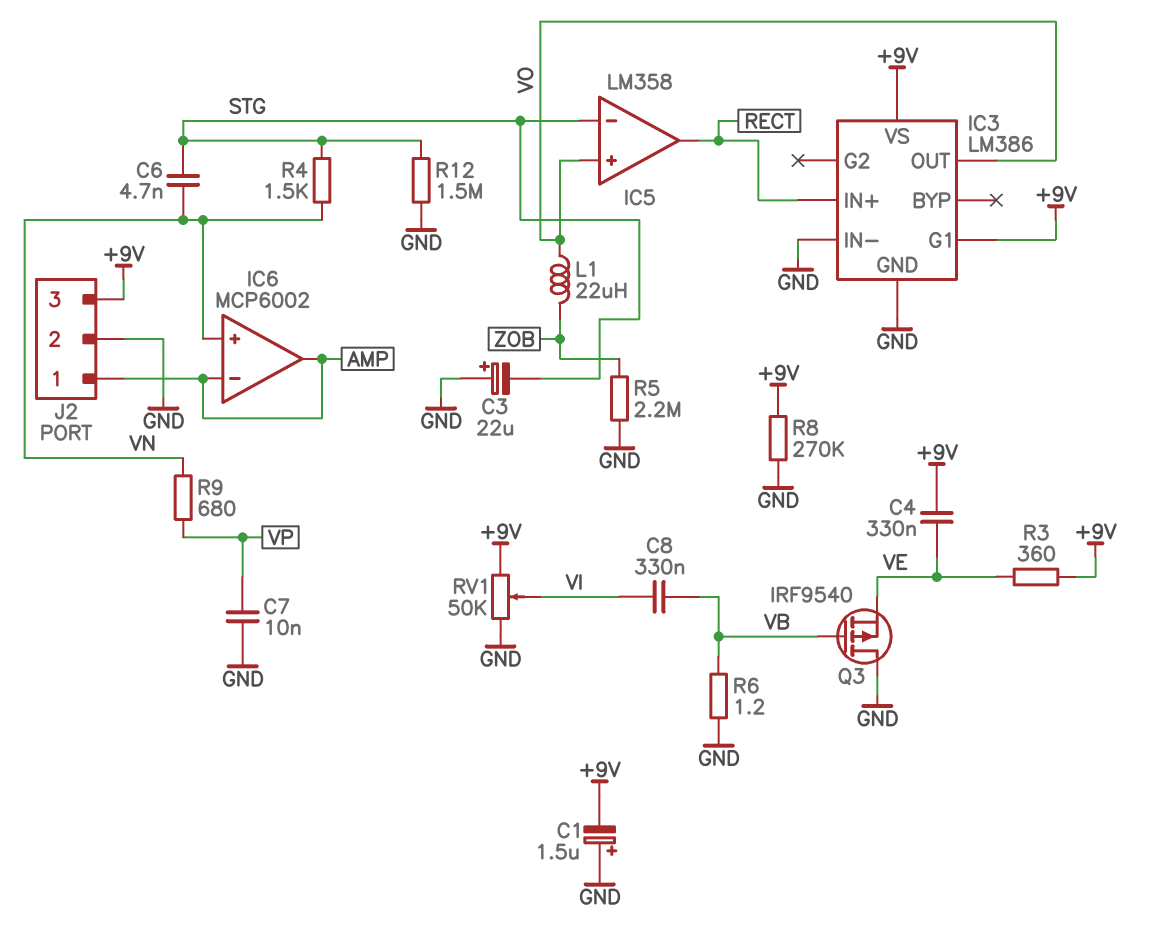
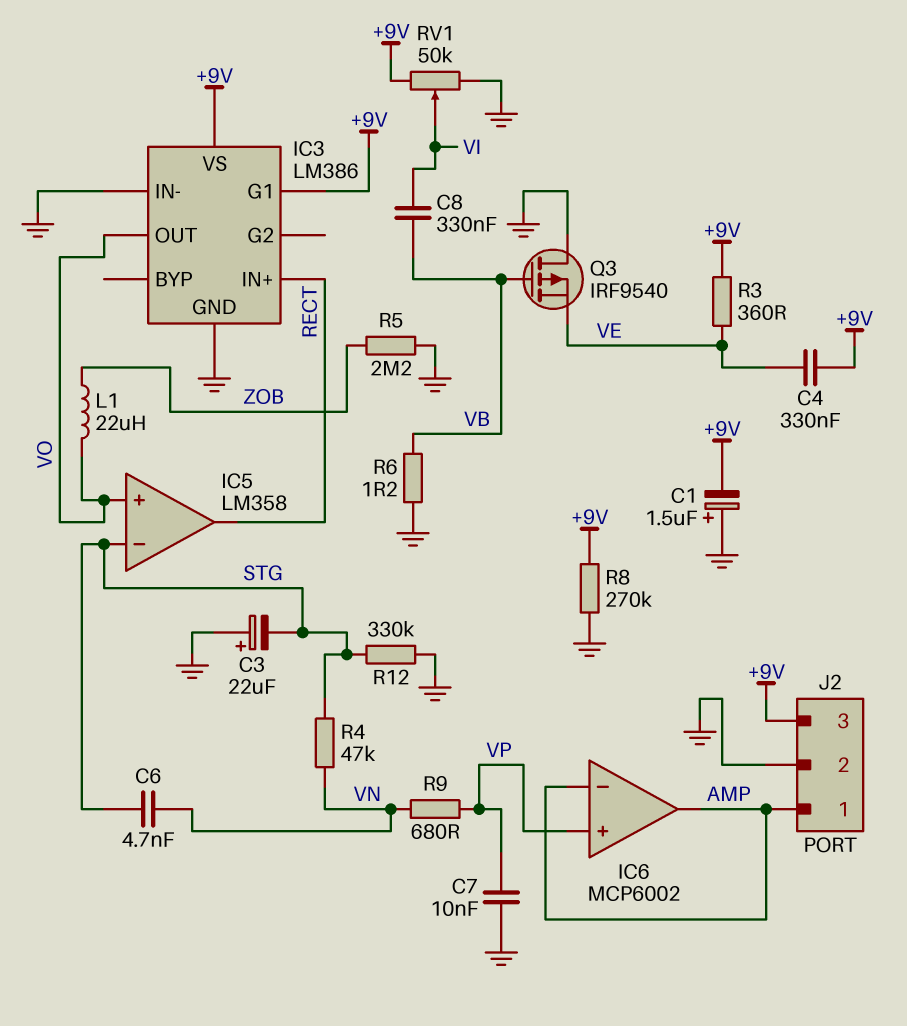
IC6 pin in+: VN -> VP
R4: 1.5k (STG, VN) -> 47k (STG, VN)
R12: 1.5M (GND, STG) -> 330k (GND, STG)

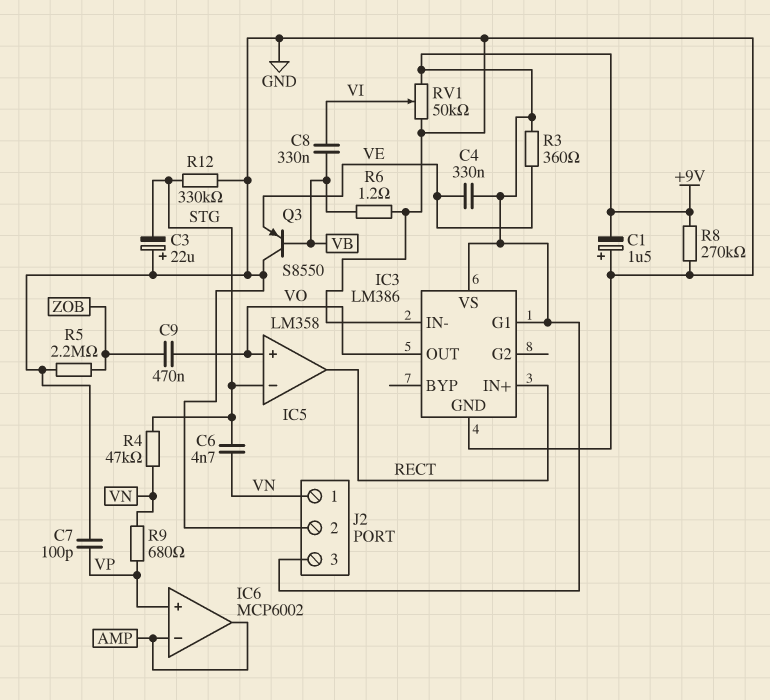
C7: 10nF (GND, VP) -> 100pF (GND, VP)
C9: none -> 470nF (VO, ZOB)
J2 pin 1: AMP -> VN
L1: 22uH (VO, ZOB) -> none
Q3: PMOS IRF9540 (G VB, D GND, S VE) -> PNP S8550 (B VB, C GND, E VE)

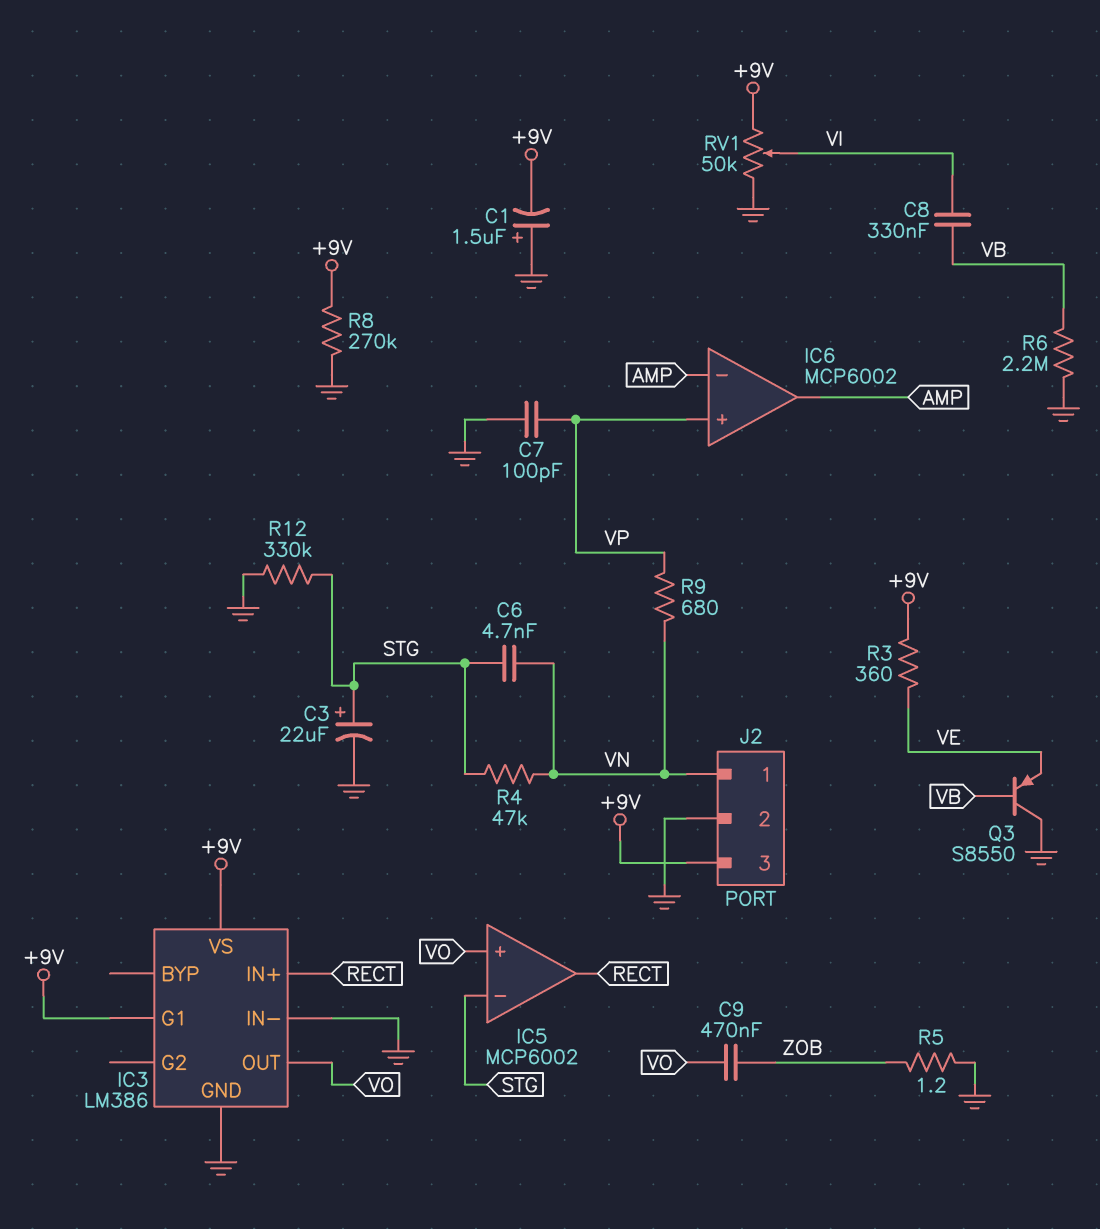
C3: 22uF (plus GND, minus STG) -> 22uF (plus STG, minus GND)
C4: 330nF (+9V, VE) -> none
IC5: LM358 -> MCP6002
R5: 2.2M (GND, ZOB) -> 1.2 (GND, ZOB)
R6: 1.2 (GND, VB) -> 2.2M (GND, VB)

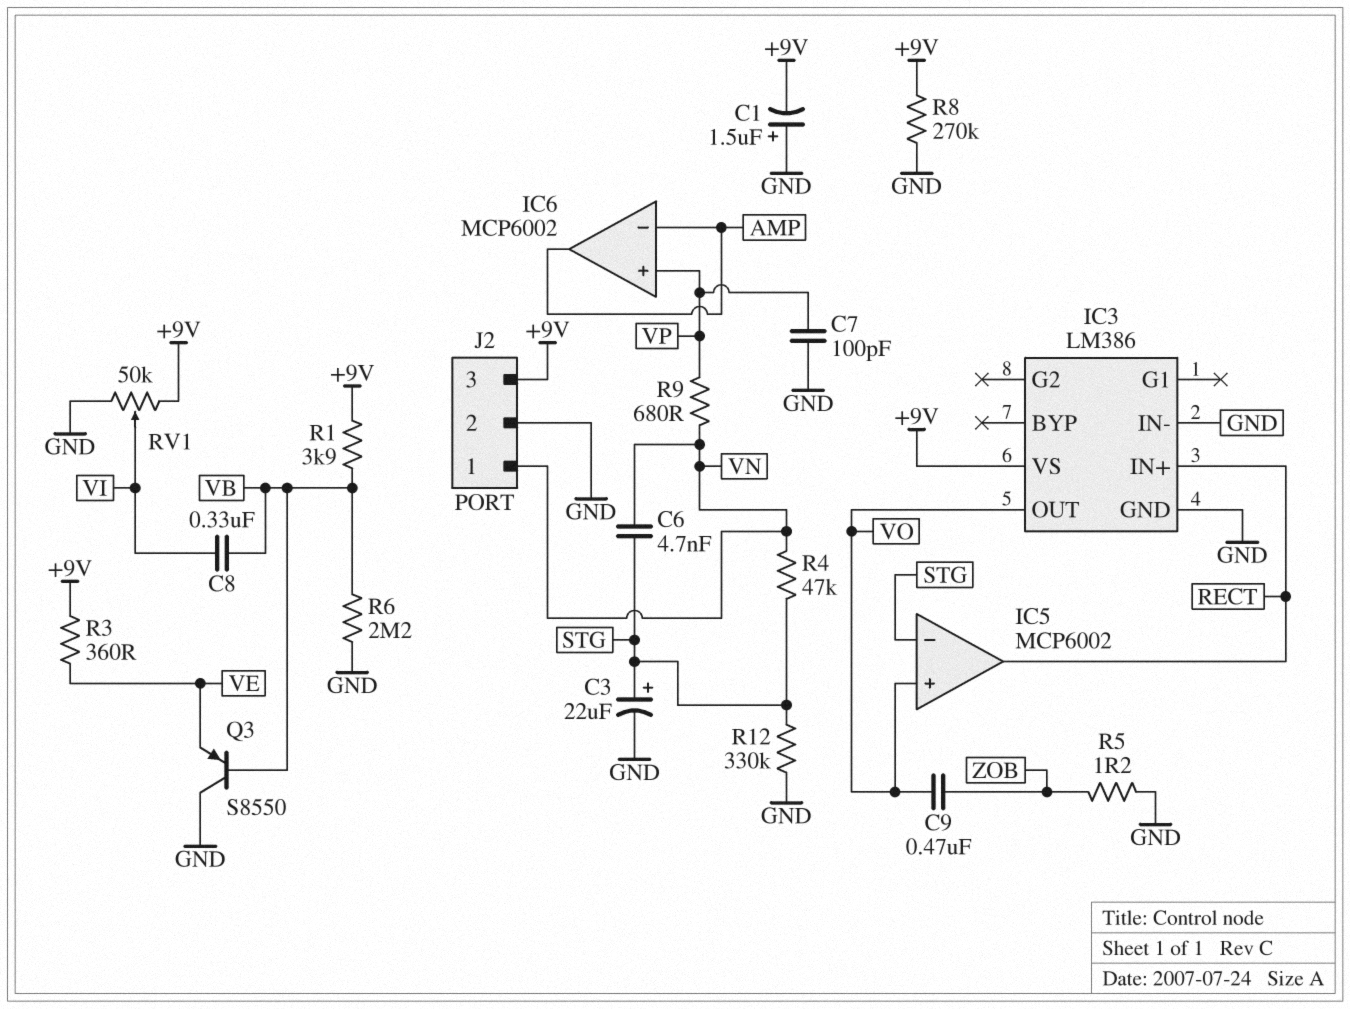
IC3 pin G1: +9V -> none
R1: none -> 3.9k (+9V, VB)

